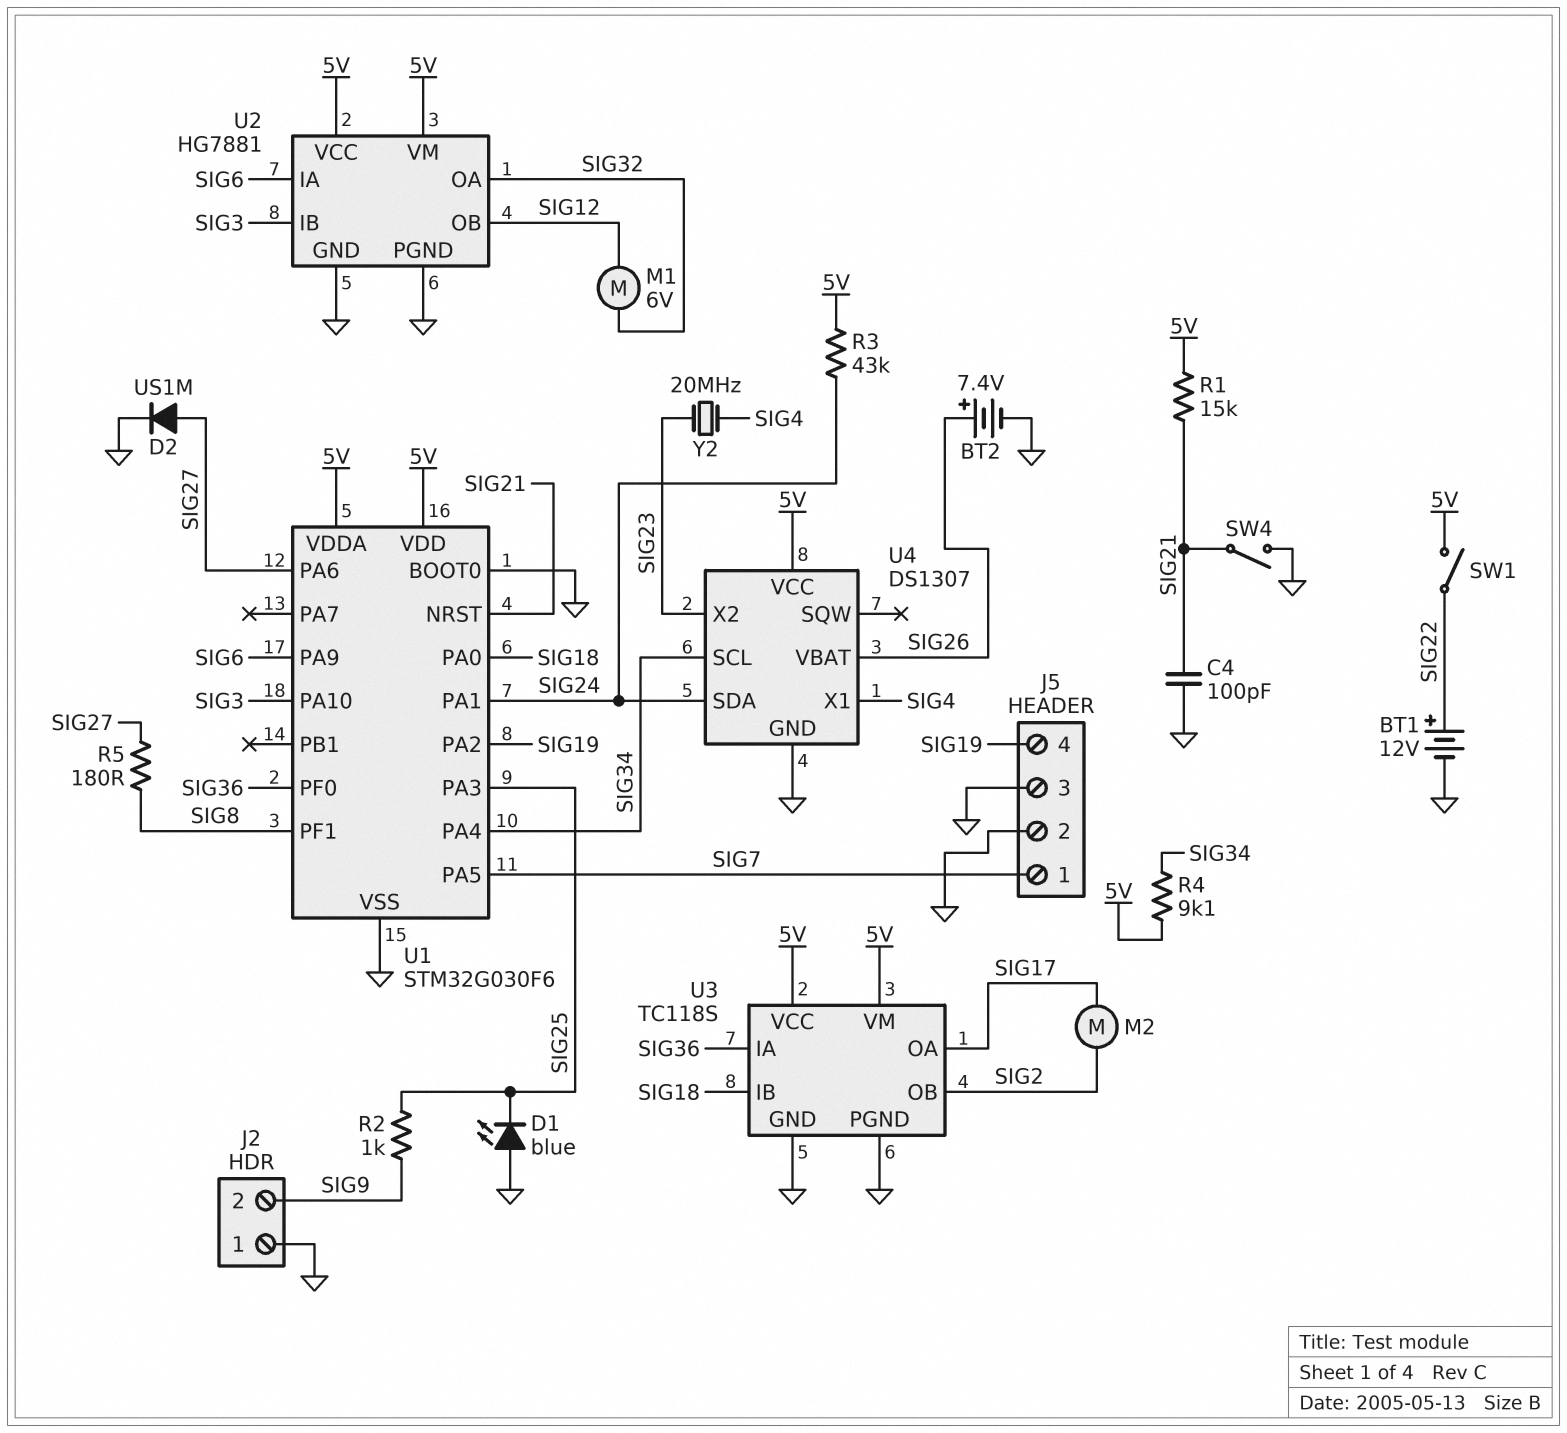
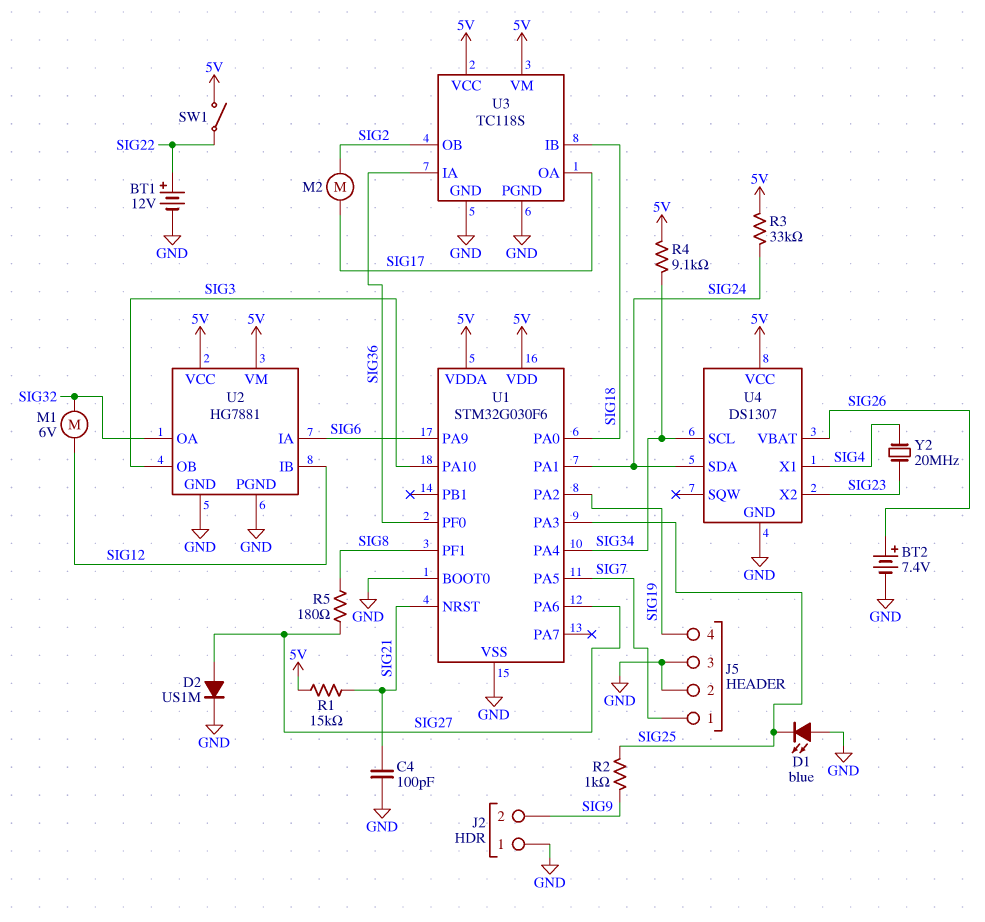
R3: 43k (5V, SIG24) -> 33k (5V, SIG24)
SW4: switch (GND, SIG21) -> none
U2 pin IB: SIG3 -> SIG12
U2 pin OB: SIG12 -> SIG3

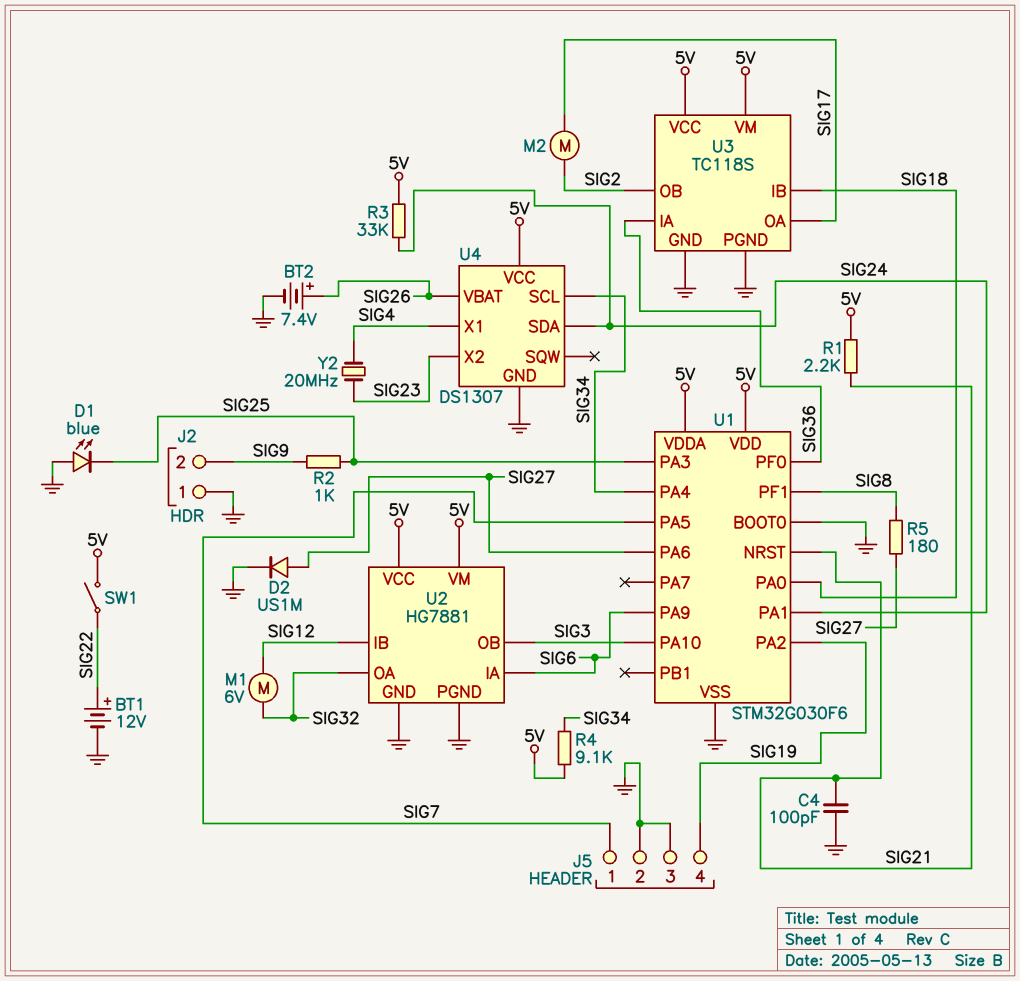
R1: 15k (5V, SIG21) -> 2.2k (5V, SIG21)

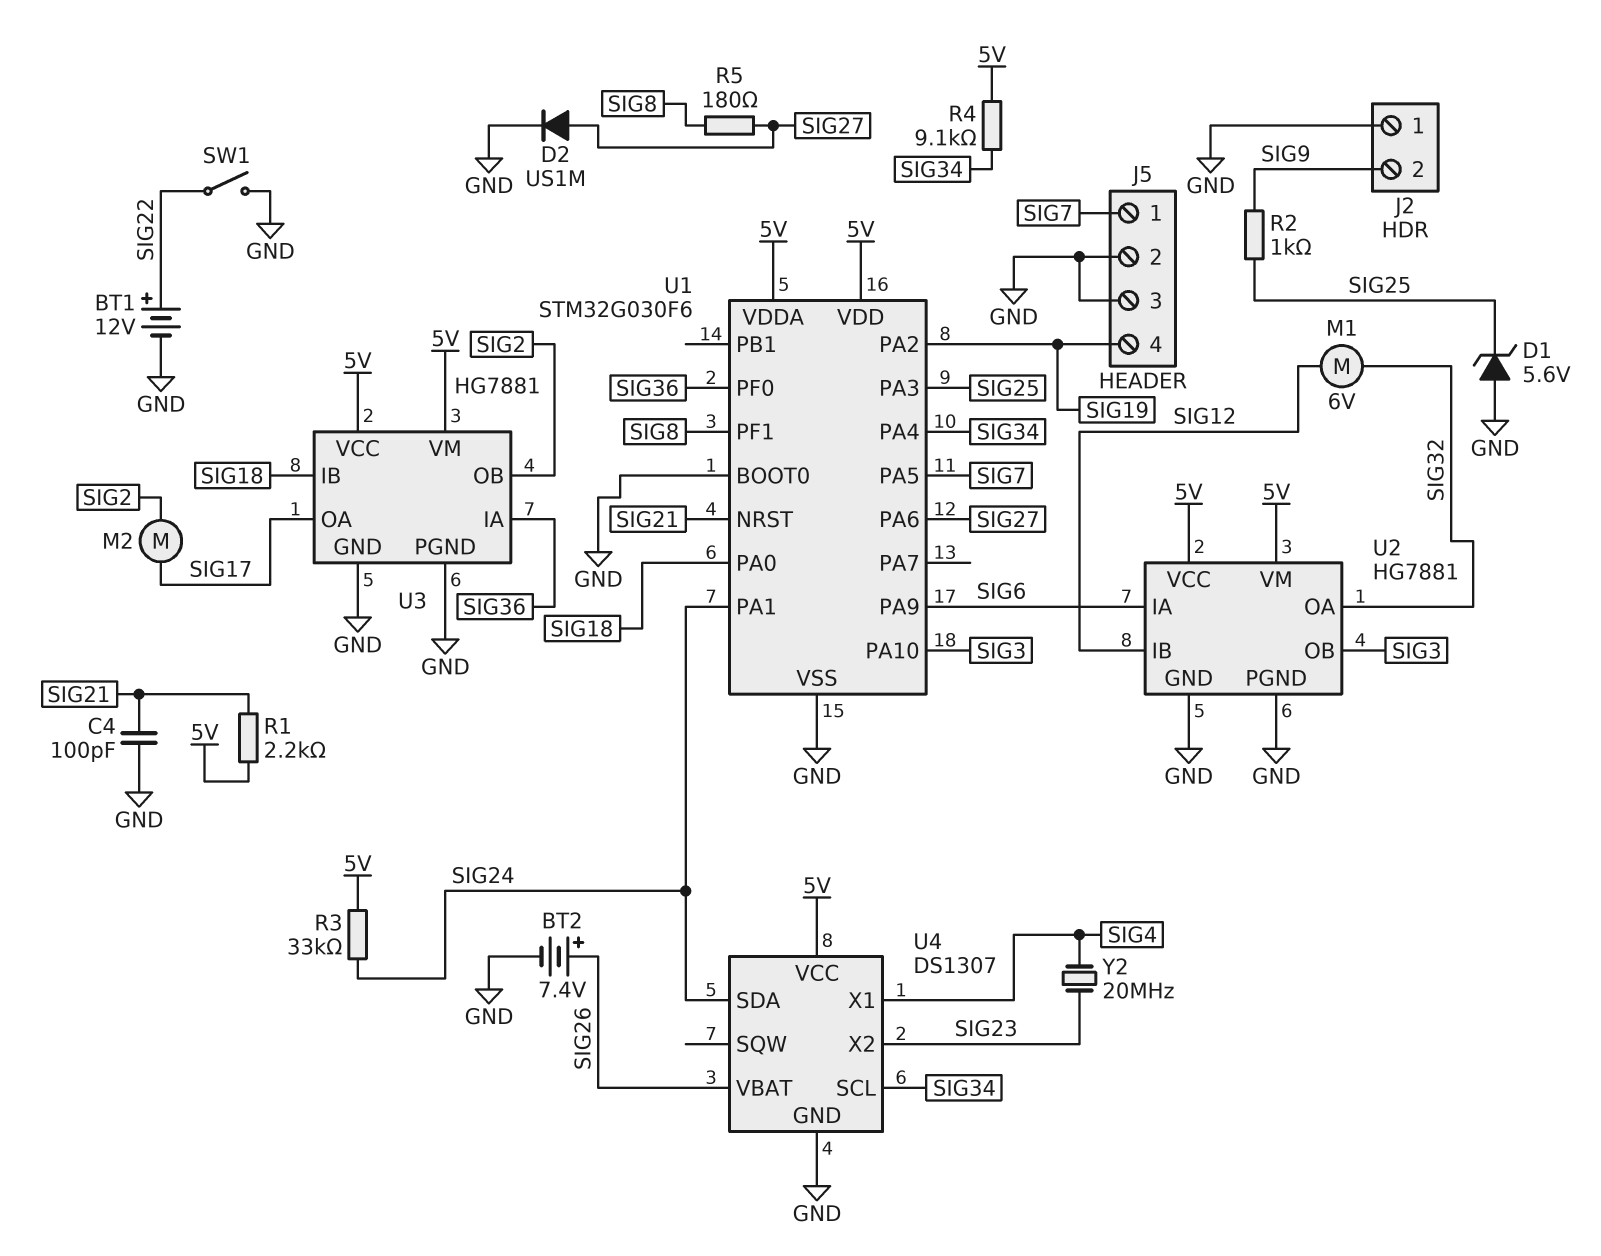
D1: LED blue (A GND, K SIG25) -> zener 5.6V (A GND, K SIG25)
SW1: switch (5V, SIG22) -> switch (GND, SIG22)
U3: TC118S -> HG7881

